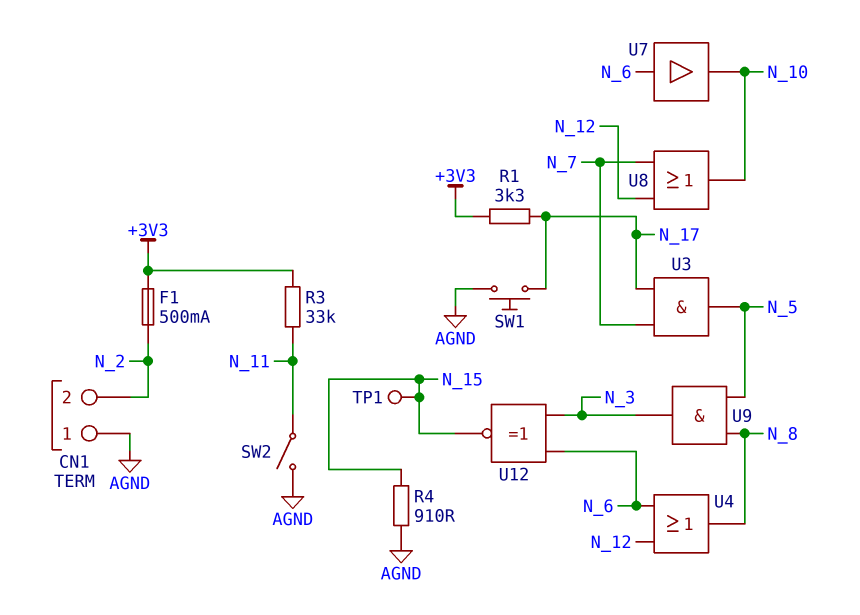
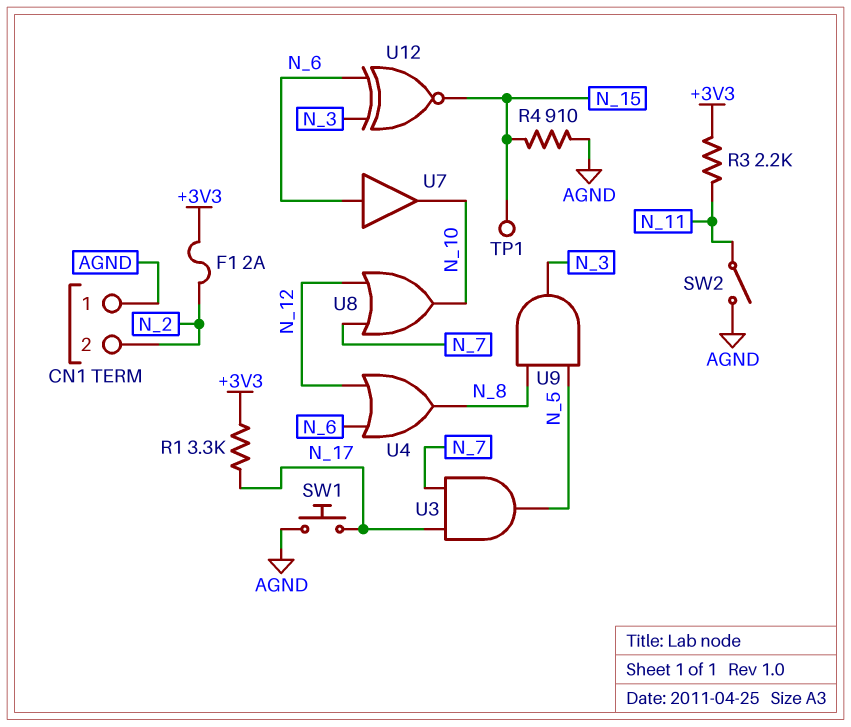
F1: 500mA (+3V3, N_2) -> 2A (+3V3, N_2)
R3: 33k (+3V3, N_11) -> 2.2k (+3V3, N_11)

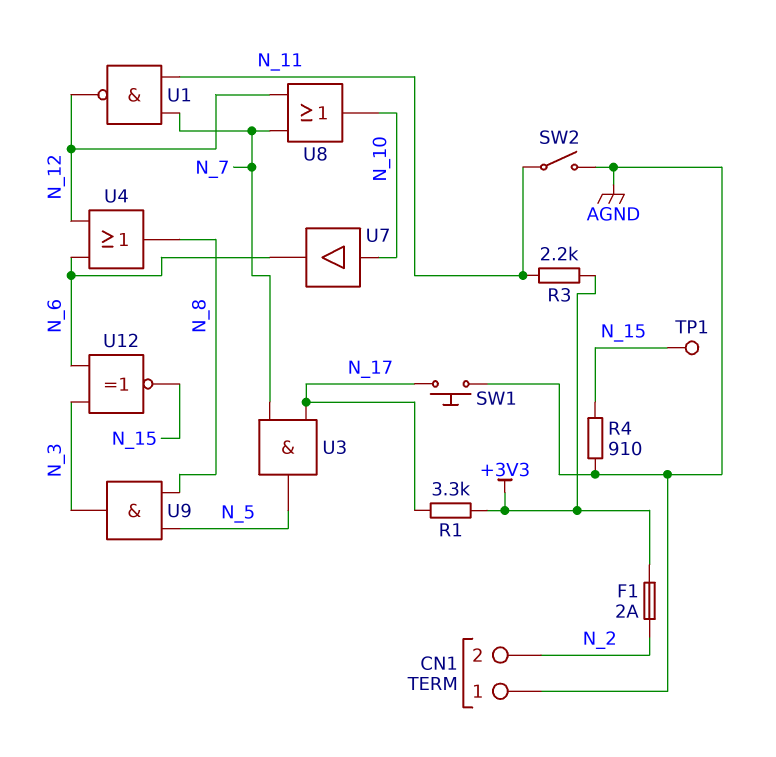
U1: none -> NAND (in N_7, in N_11, out N_12)
U7: buffer (in N_6, out N_10) -> buffer (in N_10, out N_6)

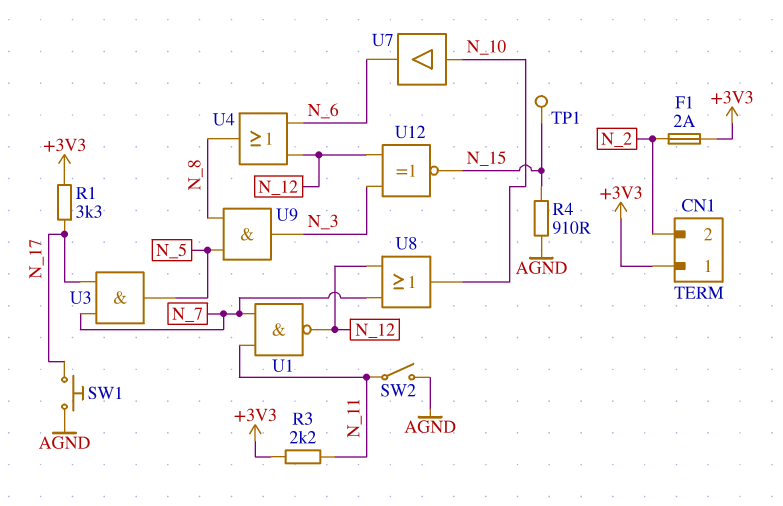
CN1 pin 1: AGND -> +3V3
U12: XNOR (in N_3, in N_6, out N_15) -> XNOR (in N_3, in N_12, out N_15)

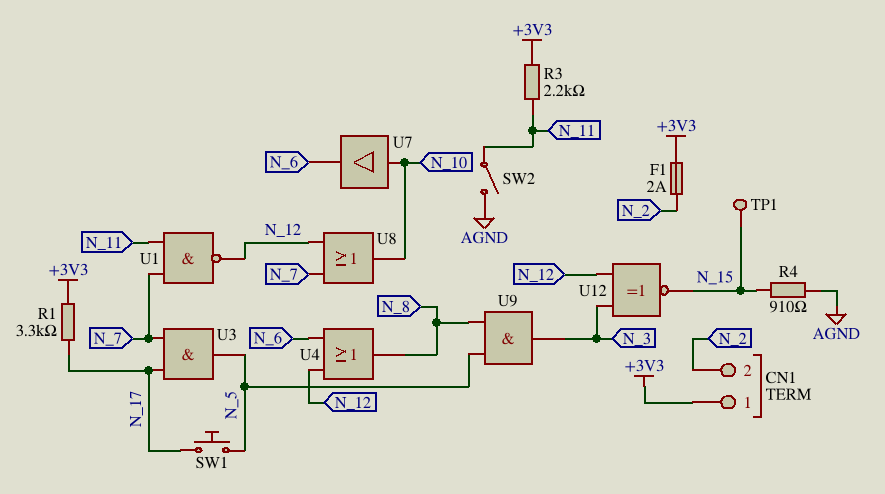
SW1: button (AGND, N_17) -> button (N_5, N_17)

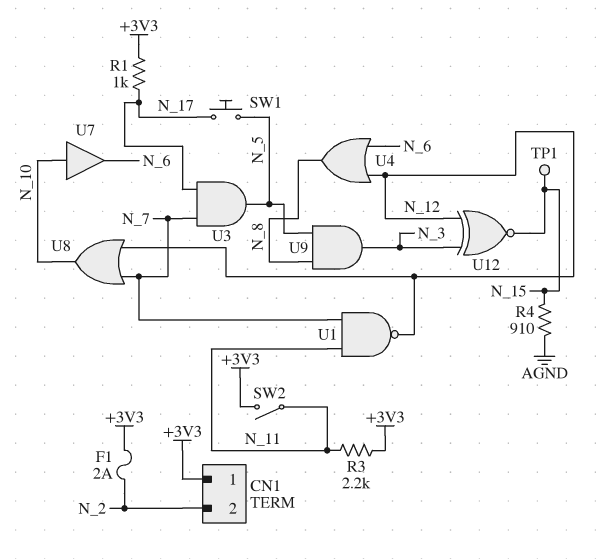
R1: 3.3k (+3V3, N_17) -> 1k (+3V3, N_17)
SW2: switch (AGND, N_11) -> switch (+3V3, N_11)

